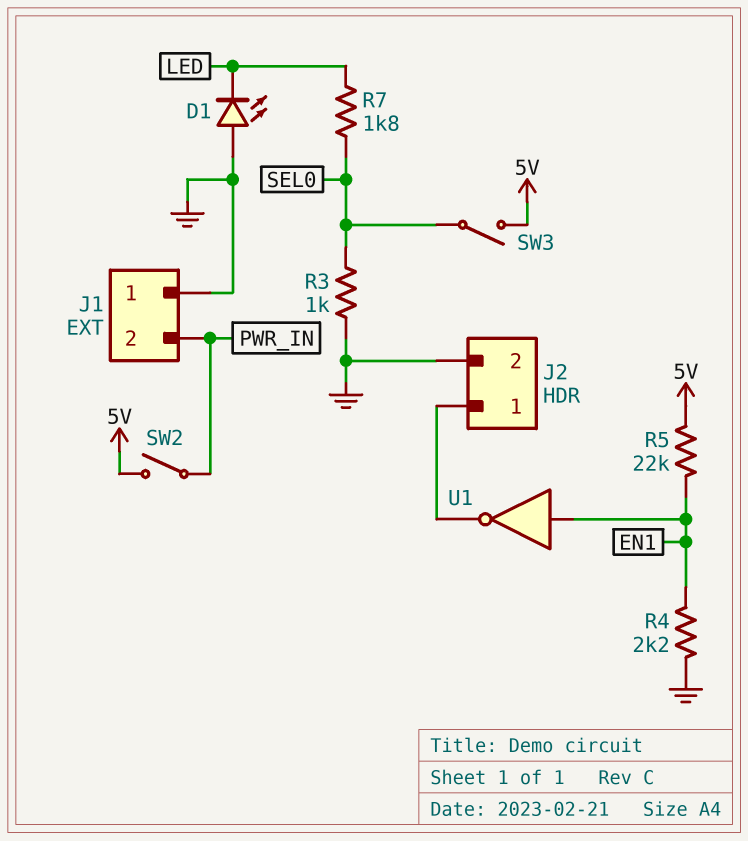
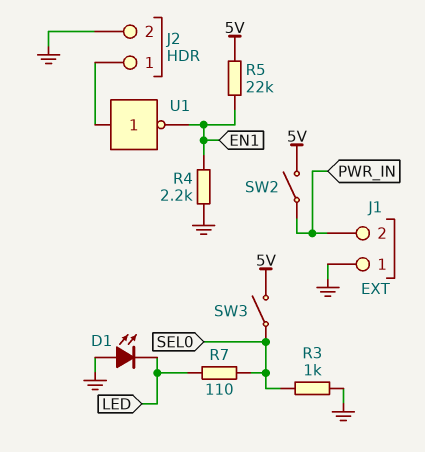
R7: 1.8k (LED, SEL0) -> 110 (LED, SEL0)
U1: NOT (in EN1, out J2/1) -> NOT (in J2/1, out EN1)

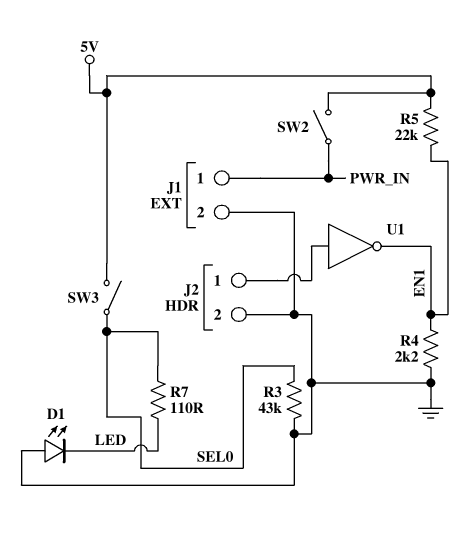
J1 pin 1: GND -> PWR_IN
J1 pin 2: PWR_IN -> GND
R3: 1k (GND, SEL0) -> 43k (GND, SEL0)

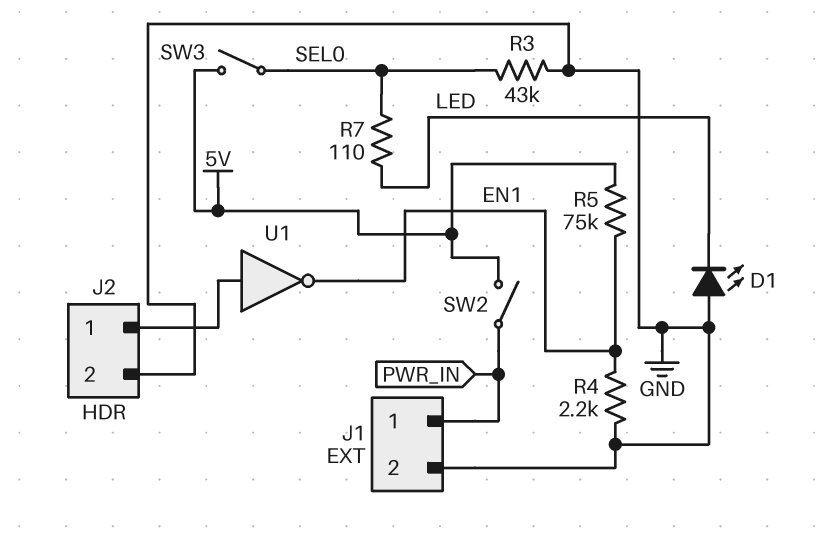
R5: 22k (5V, EN1) -> 75k (5V, EN1)

